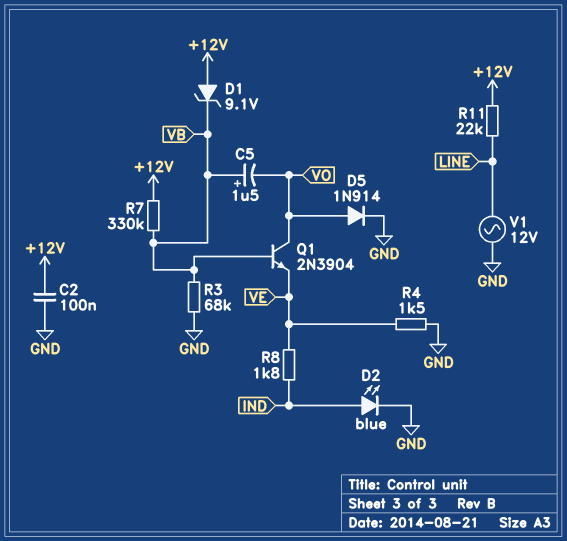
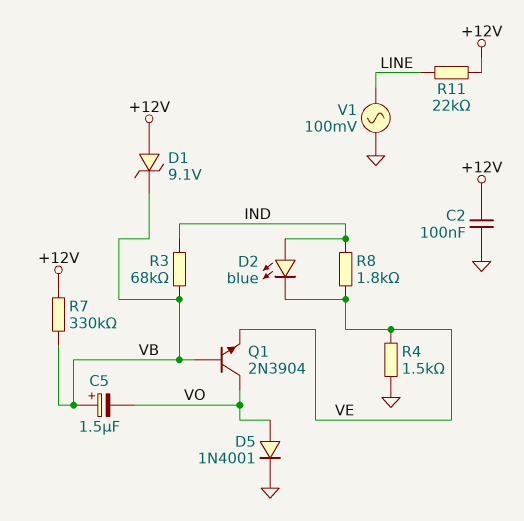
D2: LED blue (A IND, K GND) -> LED blue (A IND, K VE)
D5: diode 1N914 (A VO, K GND) -> diode 1N4001 (A VO, K GND)
R3: 68k (GND, VB) -> 68k (IND, VB)
V1: AC 12V (GND, LINE) -> AC 100mV (GND, LINE)

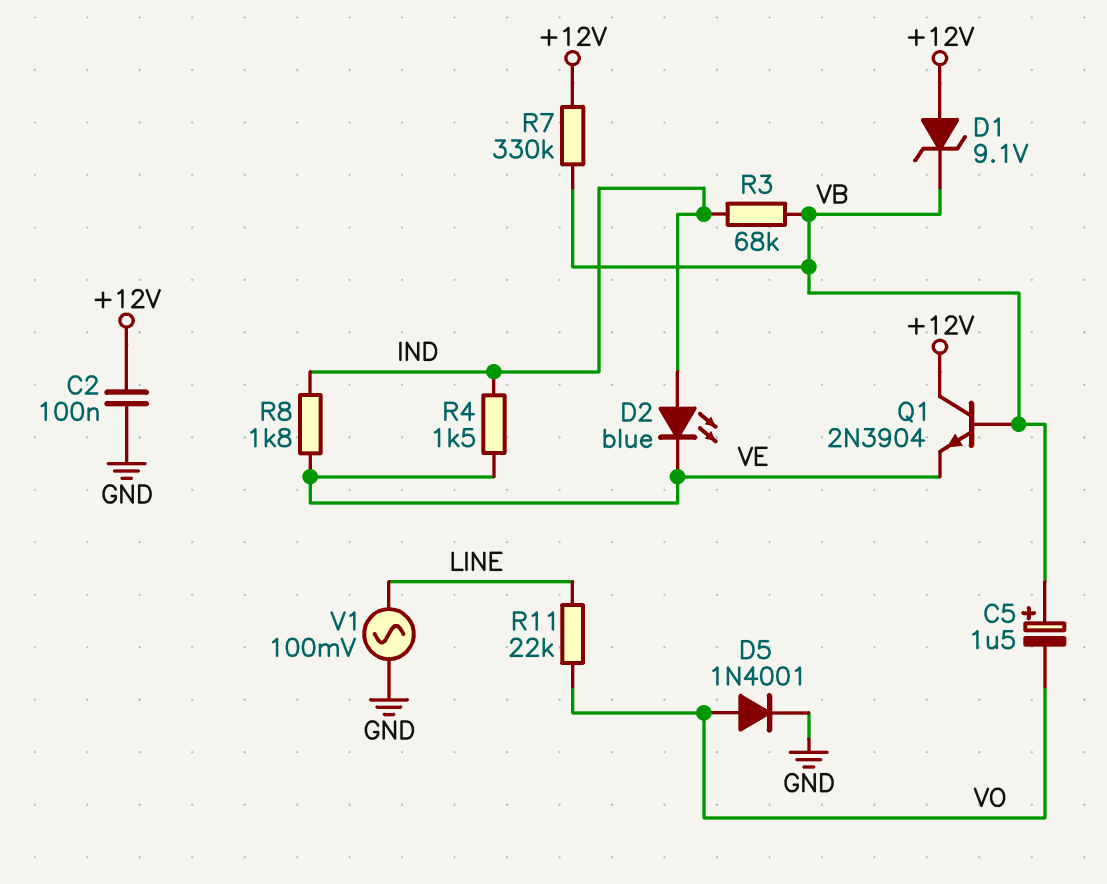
Q1: NPN 2N3904 (B VB, C VO, E VE) -> NPN 2N3904 (B VB, C +12V, E VE)
R4: 1.5k (GND, VE) -> 1.5k (IND, VE)
R11: 22k (+12V, LINE) -> 22k (LINE, VO)

